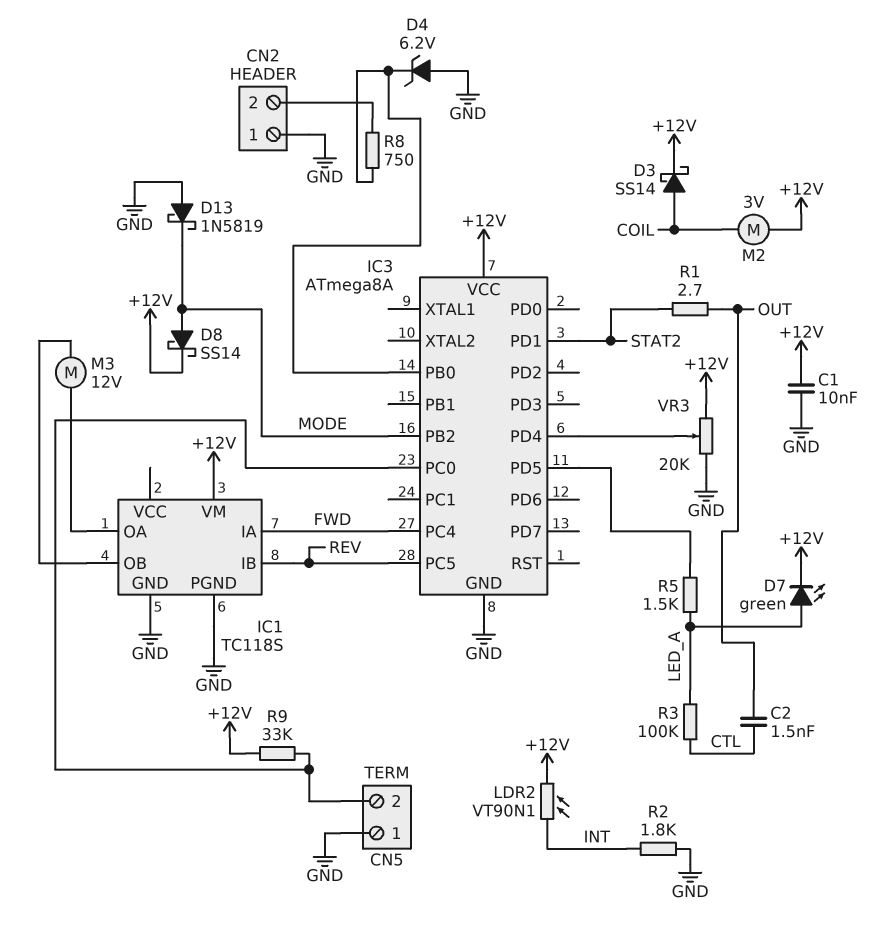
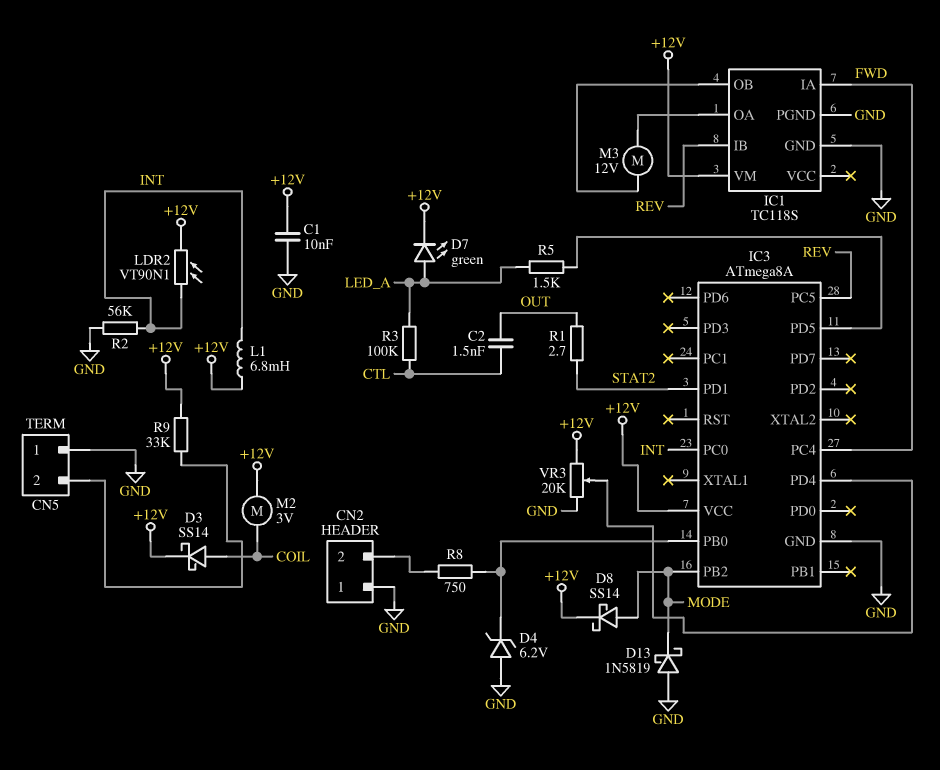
IC3 pin PC0: CN5/2 -> INT
L1: none -> 6.8mH (+12V, INT)
R2: 1.8k (GND, INT) -> 56k (GND, INT)

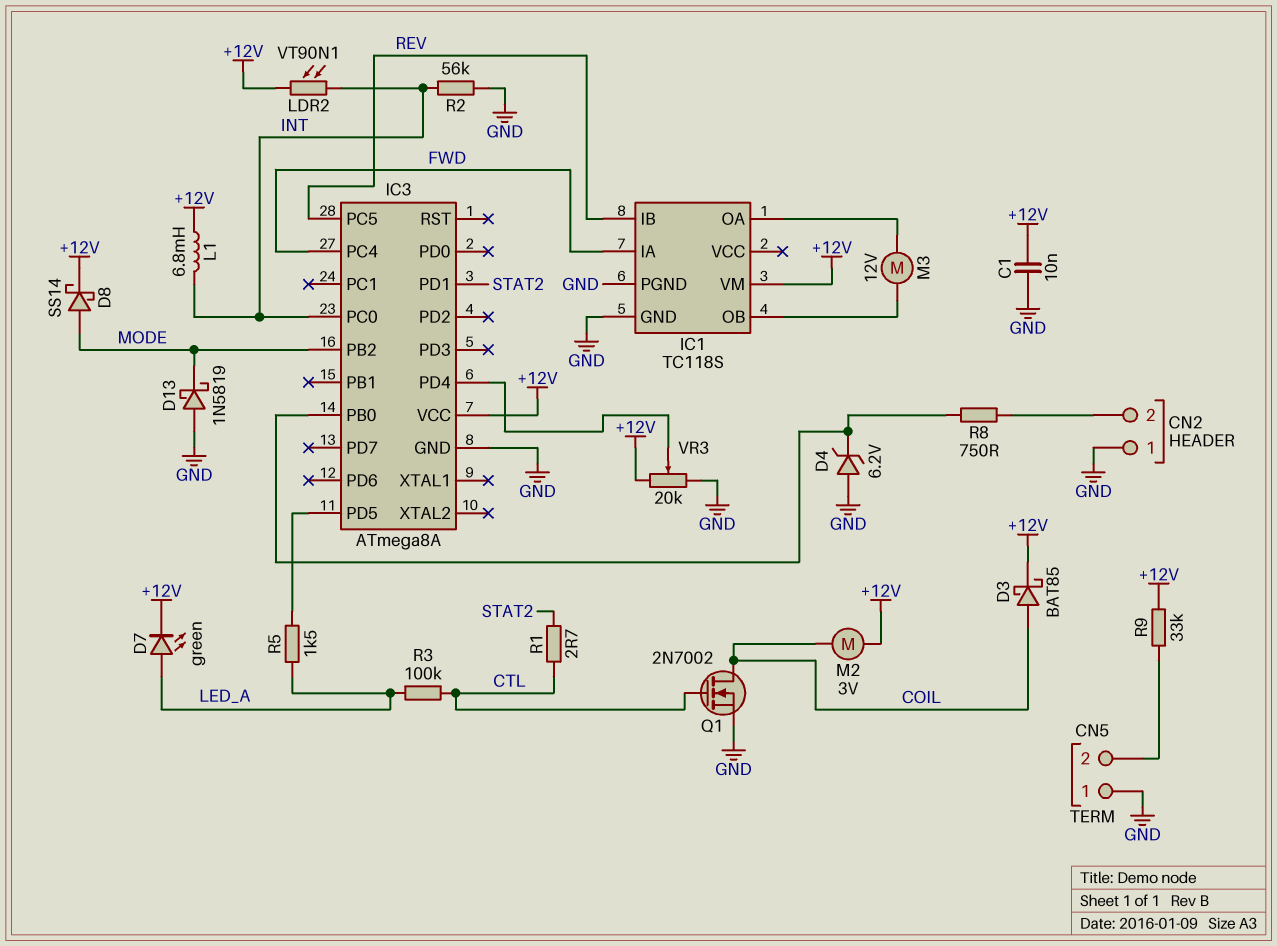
C2: 1.5nF (CTL, OUT) -> none
D3: schottky SS14 (A COIL, K +12V) -> schottky BAT85 (A COIL, K +12V)
Q1: none -> NMOS 2N7002 (G CTL, D COIL, S GND)
R1: 2.7 (OUT, STAT2) -> 2.7 (CTL, STAT2)

